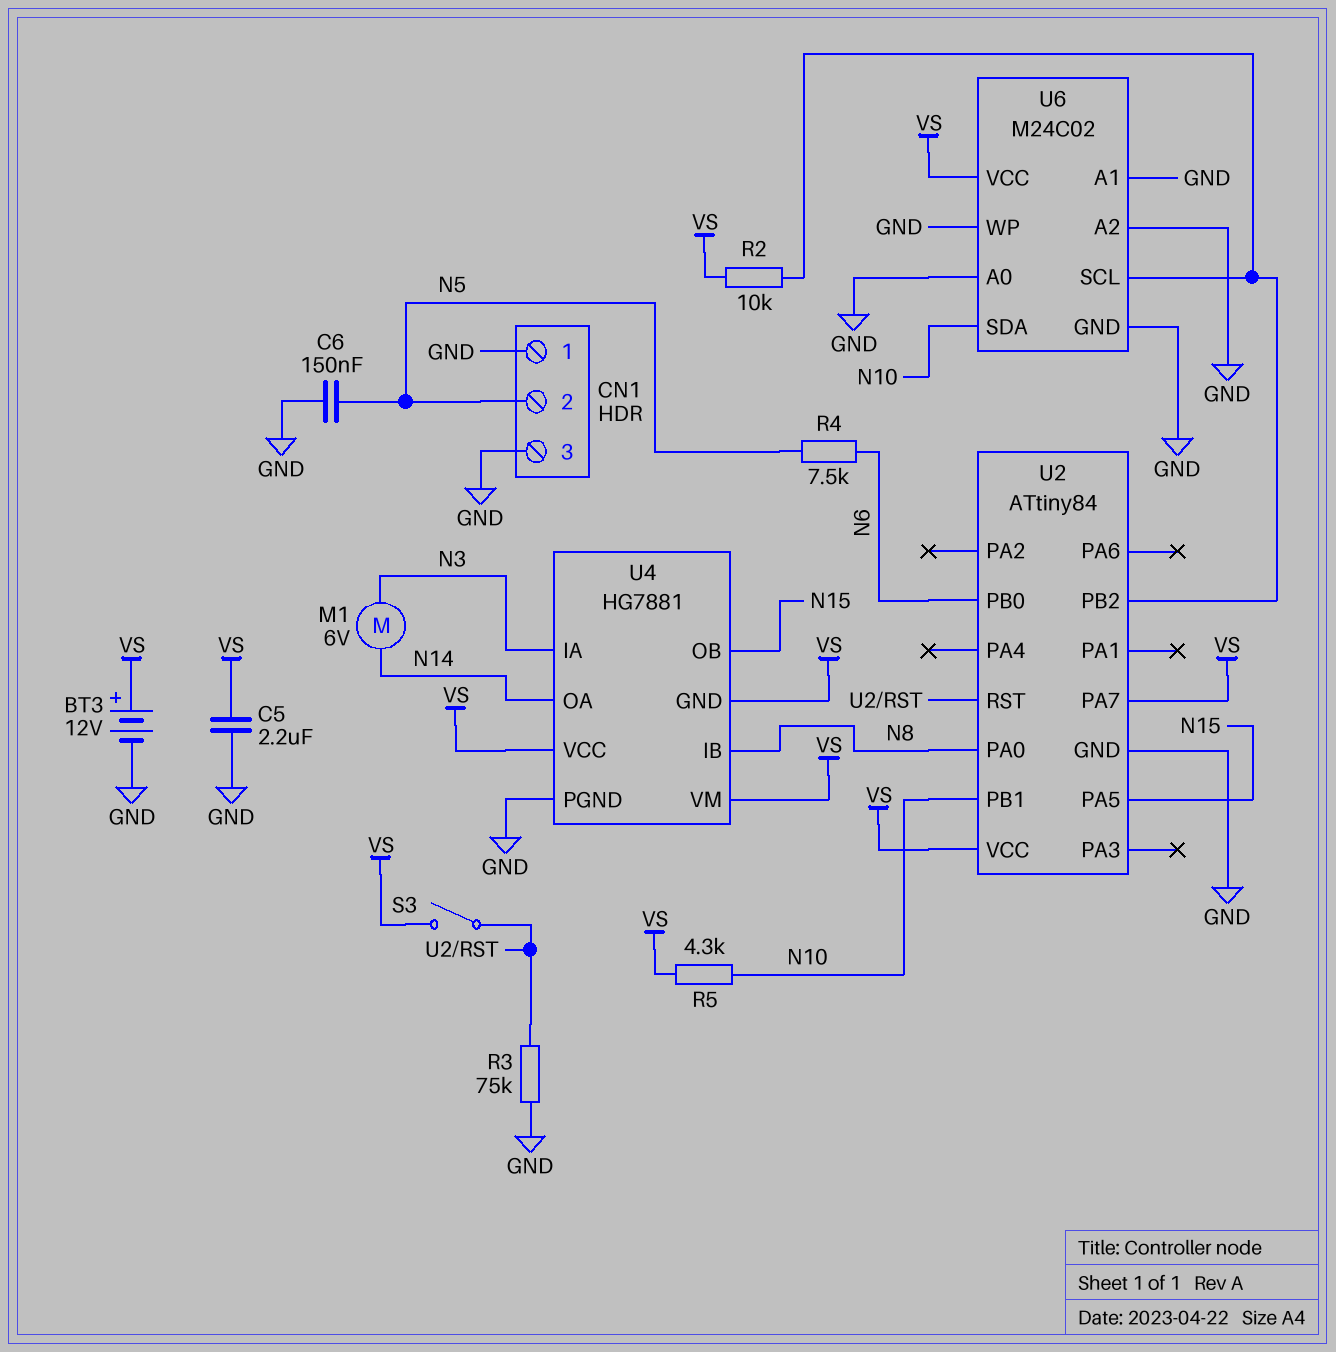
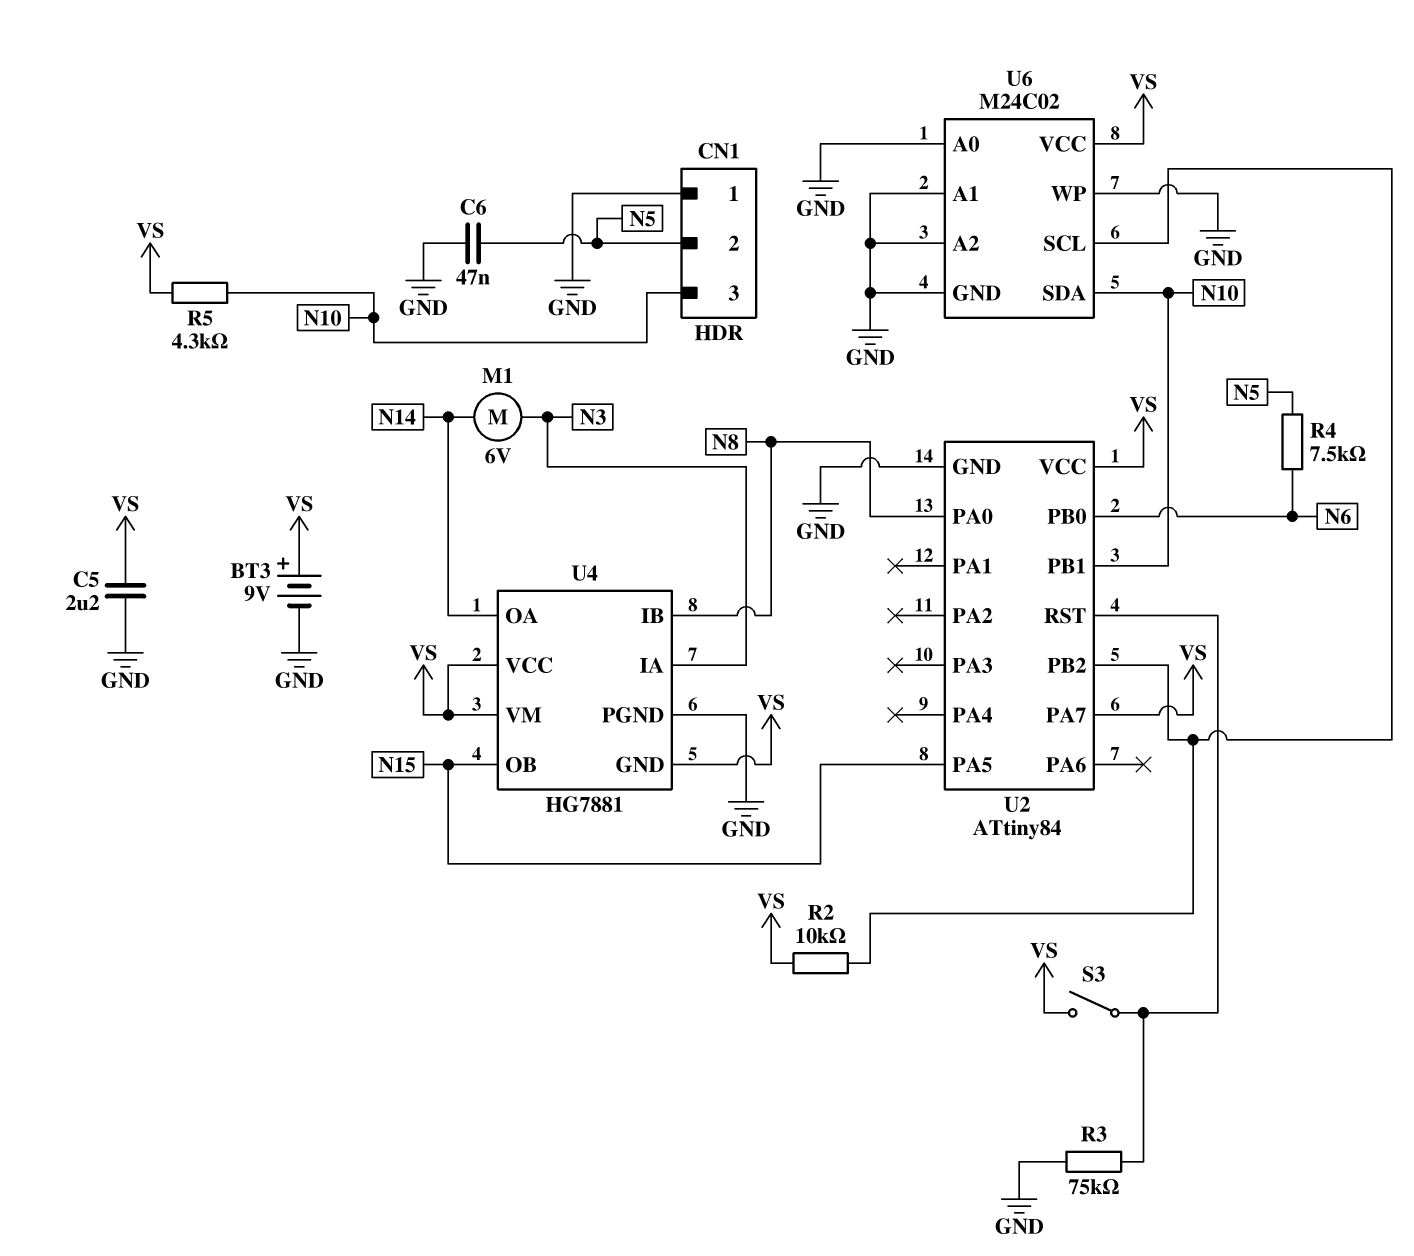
BT3: 12V (plus VS, minus GND) -> 9V (plus VS, minus GND)
C6: 150nF (GND, N5) -> 47nF (GND, N5)
CN1 pin 3: GND -> N10

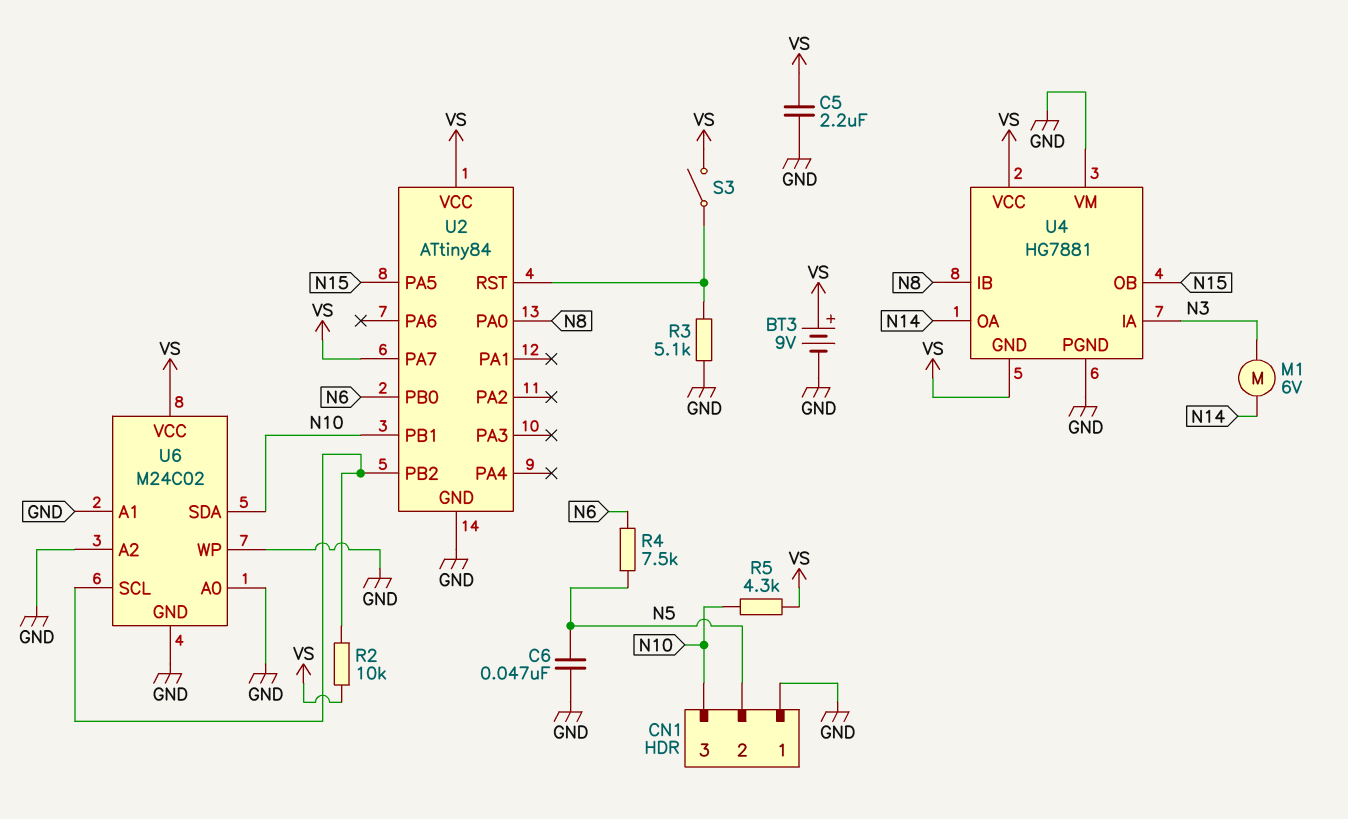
R3: 75k (GND, U2/RST) -> 5.1k (GND, U2/RST)
U4 pin VM: VS -> GND

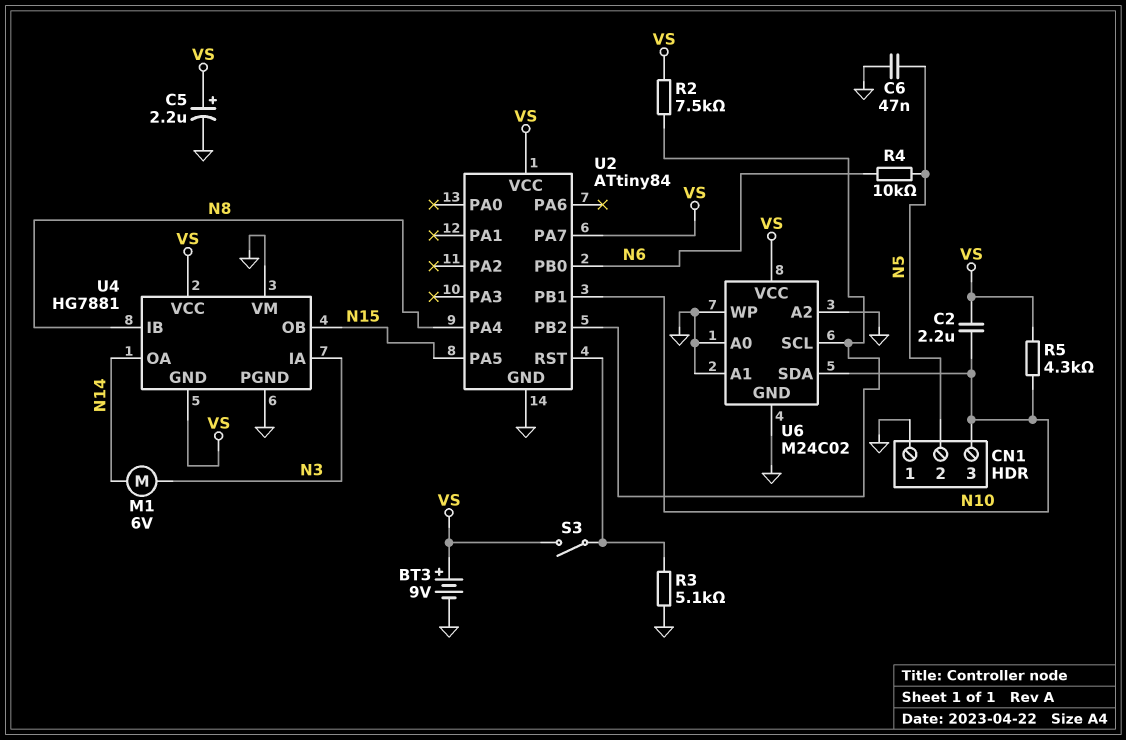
C2: none -> 2.2uF (N10, VS)
C5: 2.2uF (GND, VS) -> 2.2uF (plus VS, minus GND)
R2: 10k (U2/PB2, VS) -> 7.5k (U2/PB2, VS)
R4: 7.5k (N5, N6) -> 10k (N5, N6)
U2 pin PA0: N8 -> none
U2 pin PA4: none -> N8

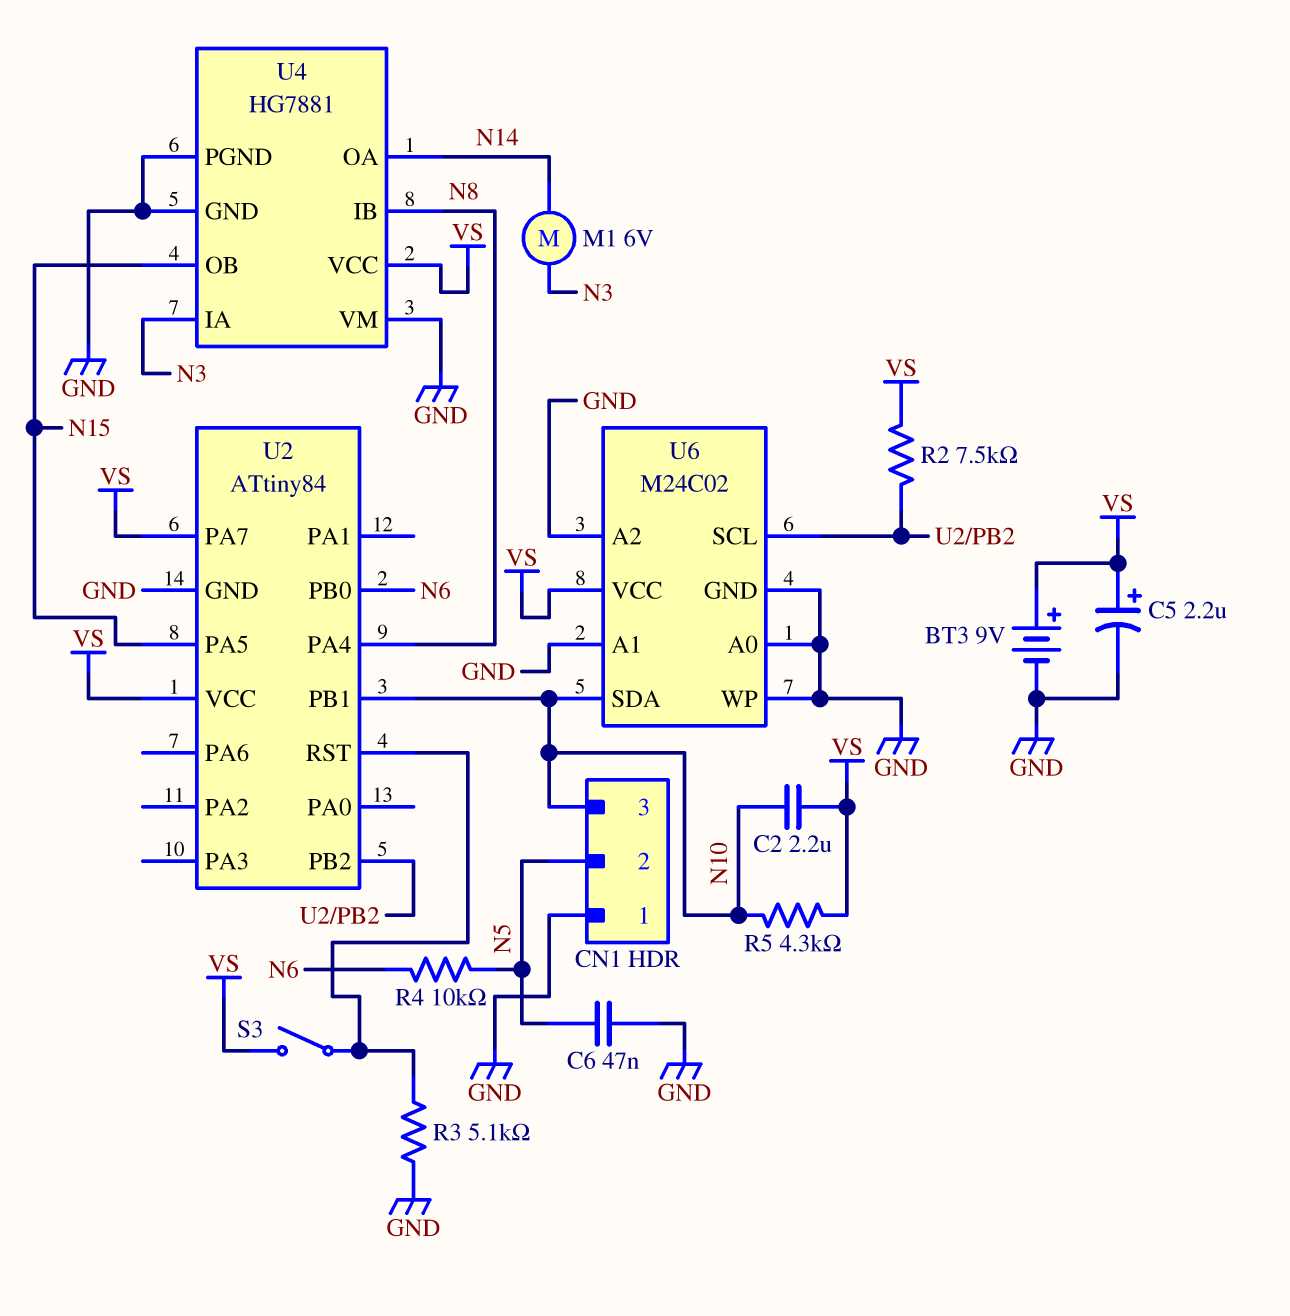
U4 pin GND: VS -> GND

